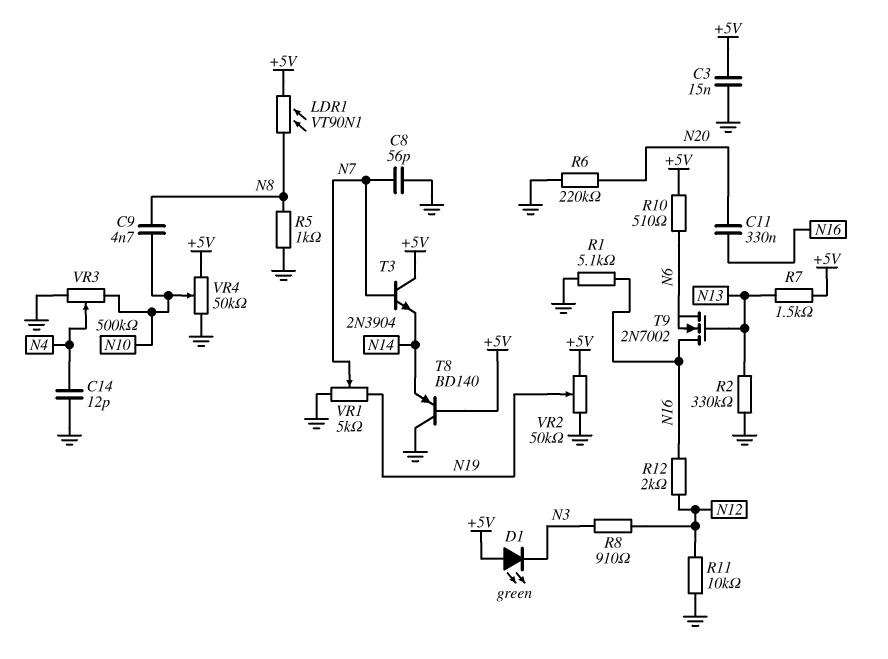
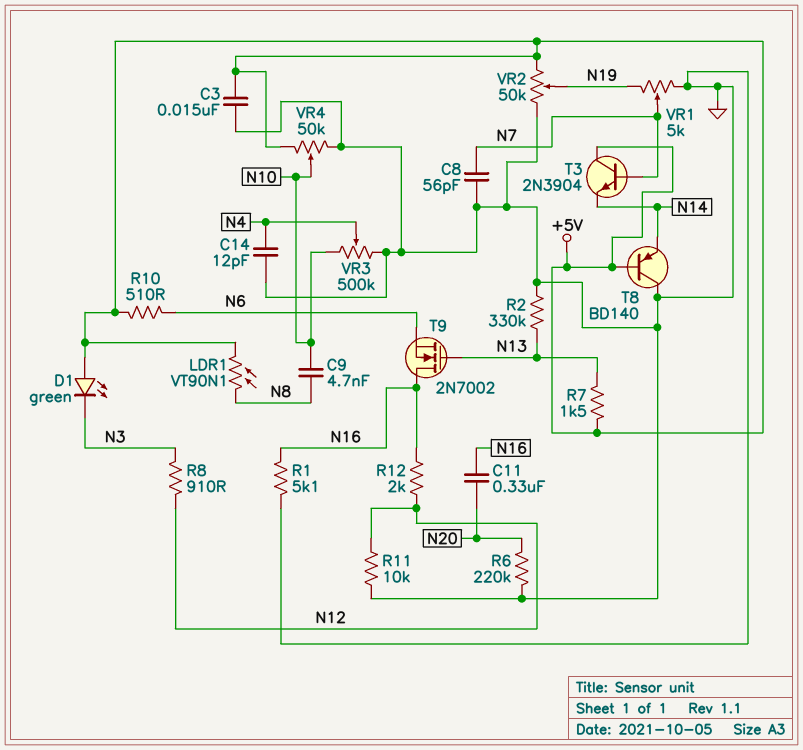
R5: 1k (GND, N8) -> none

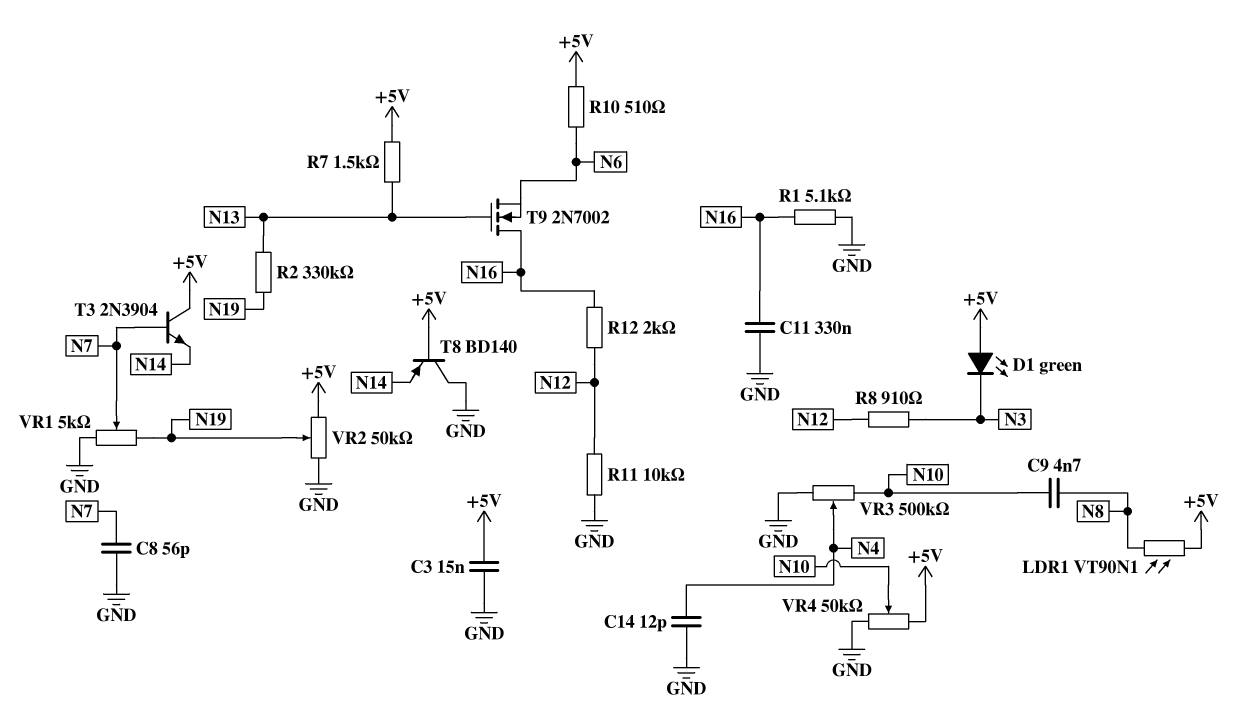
C11: 330nF (N16, N20) -> 330nF (GND, N16)
R2: 330k (GND, N13) -> 330k (N13, N19)
R6: 220k (GND, N20) -> none

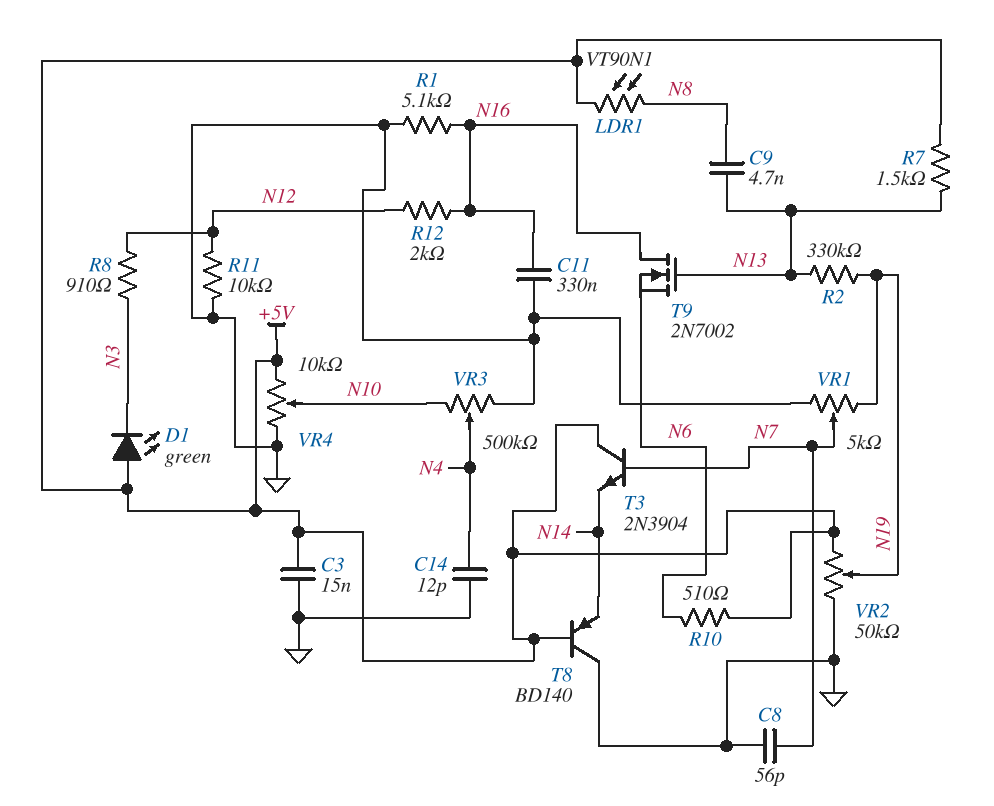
C9: 4.7nF (N8, N10) -> 4.7nF (N8, N13)
VR4: 50k (+5V, GND, wiper N10) -> 10k (+5V, GND, wiper N10)

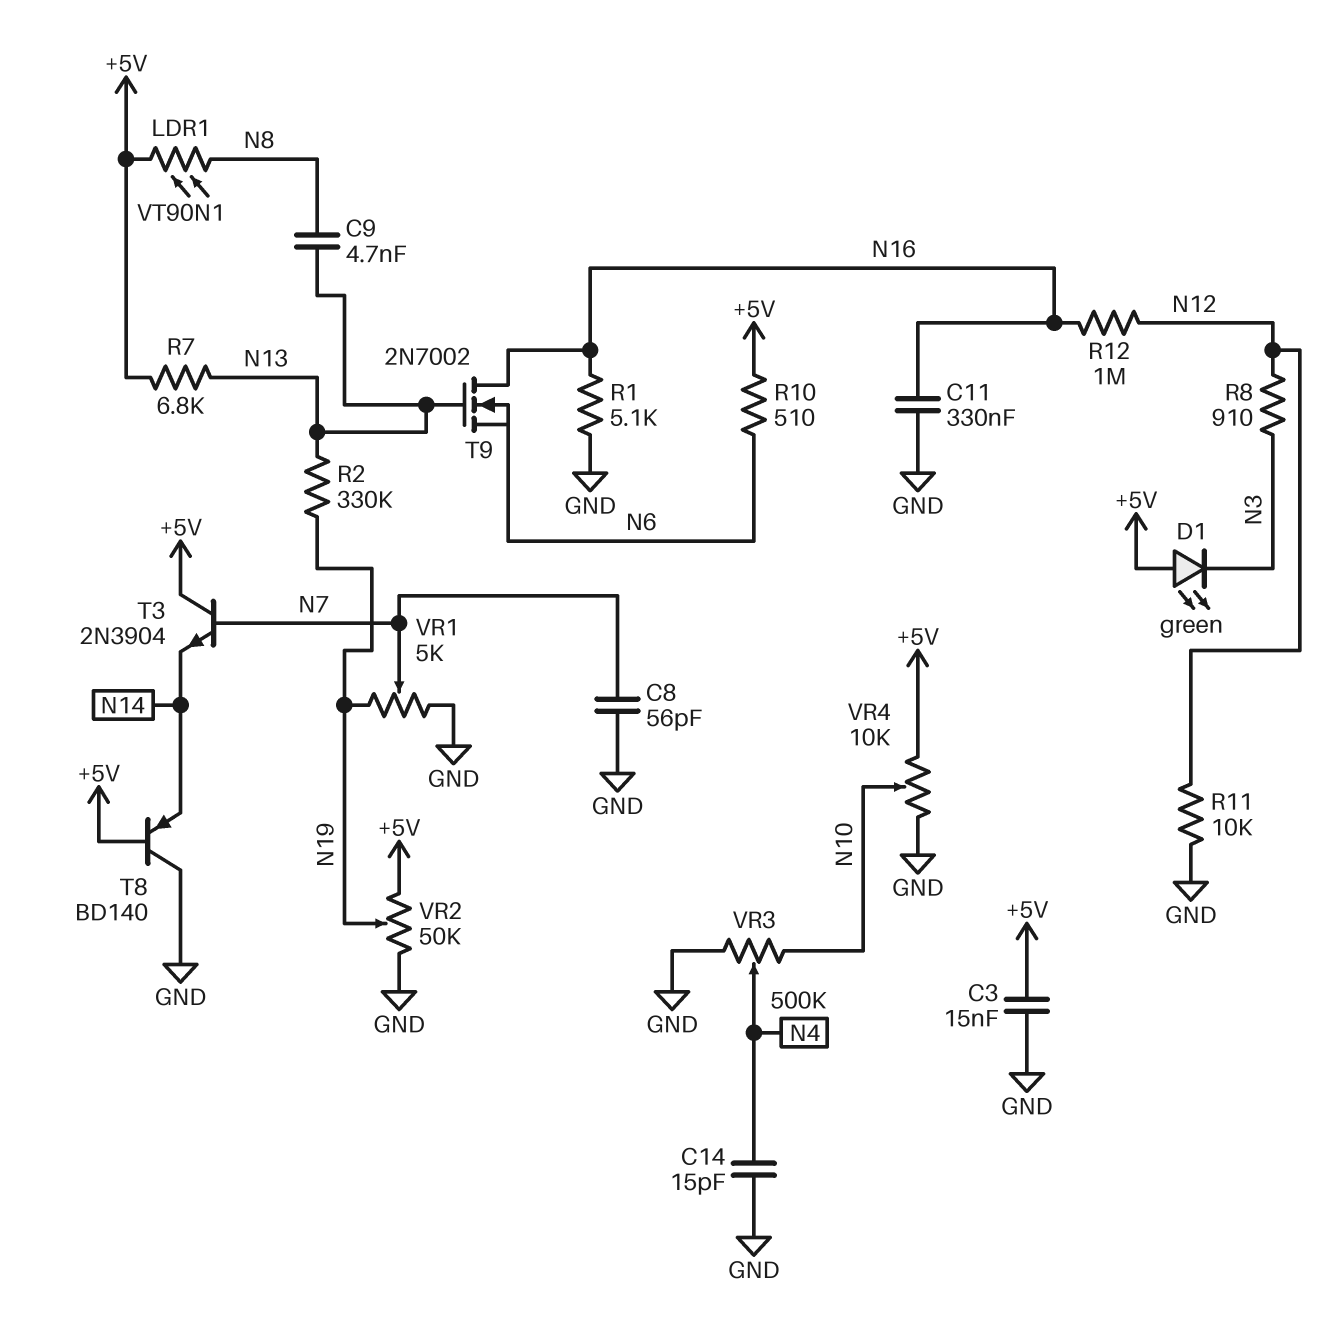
C14: 12pF (GND, N4) -> 15pF (GND, N4)
R7: 1.5k (+5V, N13) -> 6.8k (+5V, N13)
R12: 2k (N12, N16) -> 1M (N12, N16)

